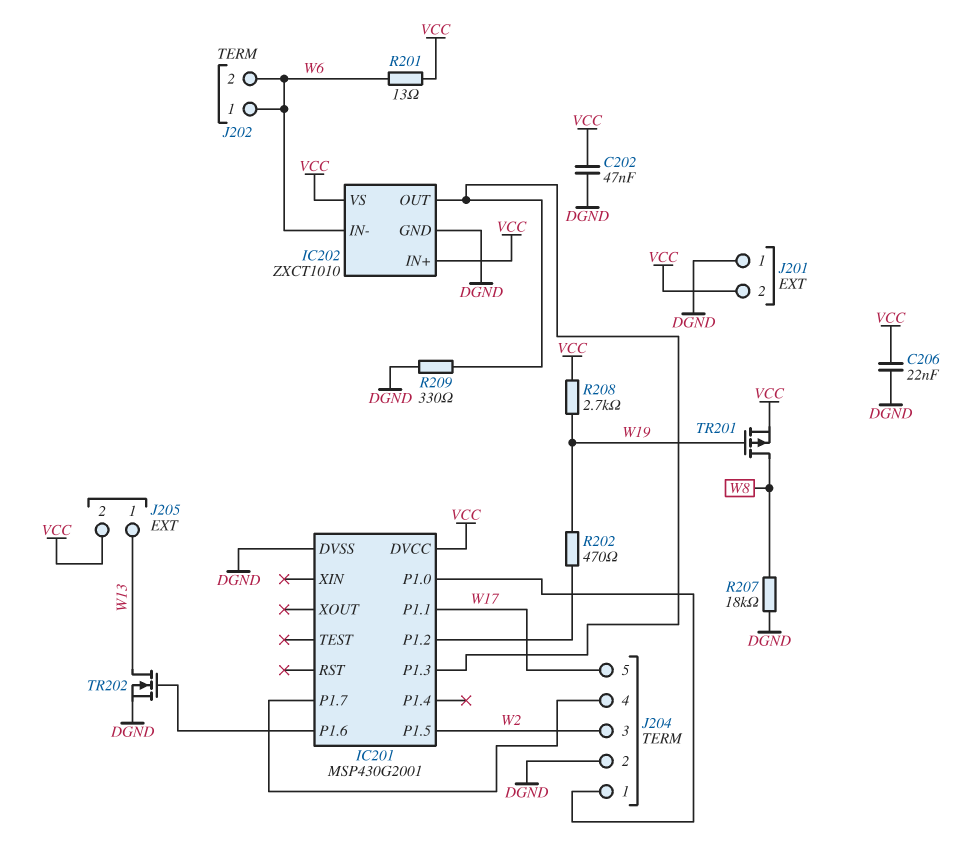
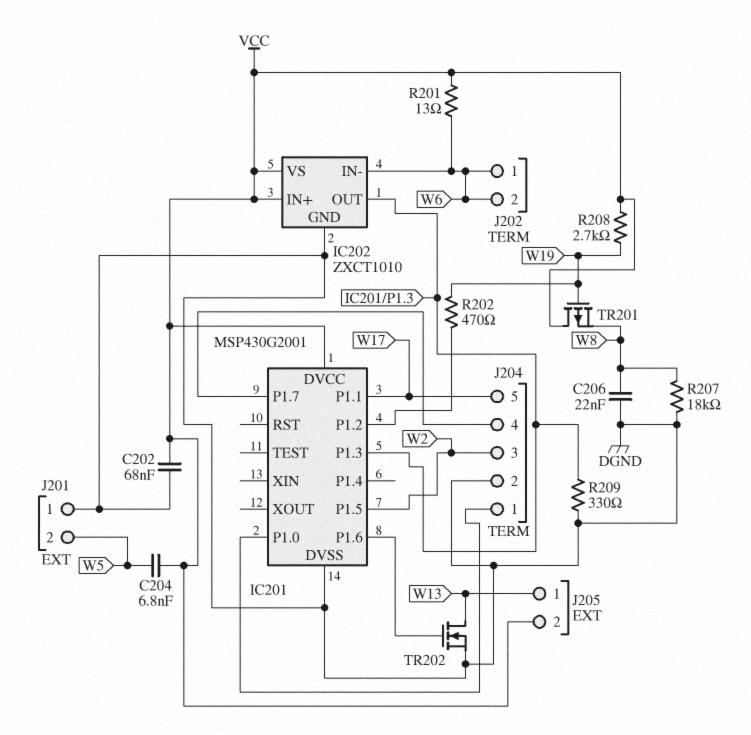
C202: 47nF (DGND, VCC) -> 68nF (DGND, VCC)
C204: none -> 6.8nF (VCC, W5)
C206: 22nF (DGND, VCC) -> 22nF (DGND, W8)
J201 pin 2: VCC -> W5
TR201: PMOS (G W19, D W8, S VCC) -> PMOS (G W19, D VCC, S W8)

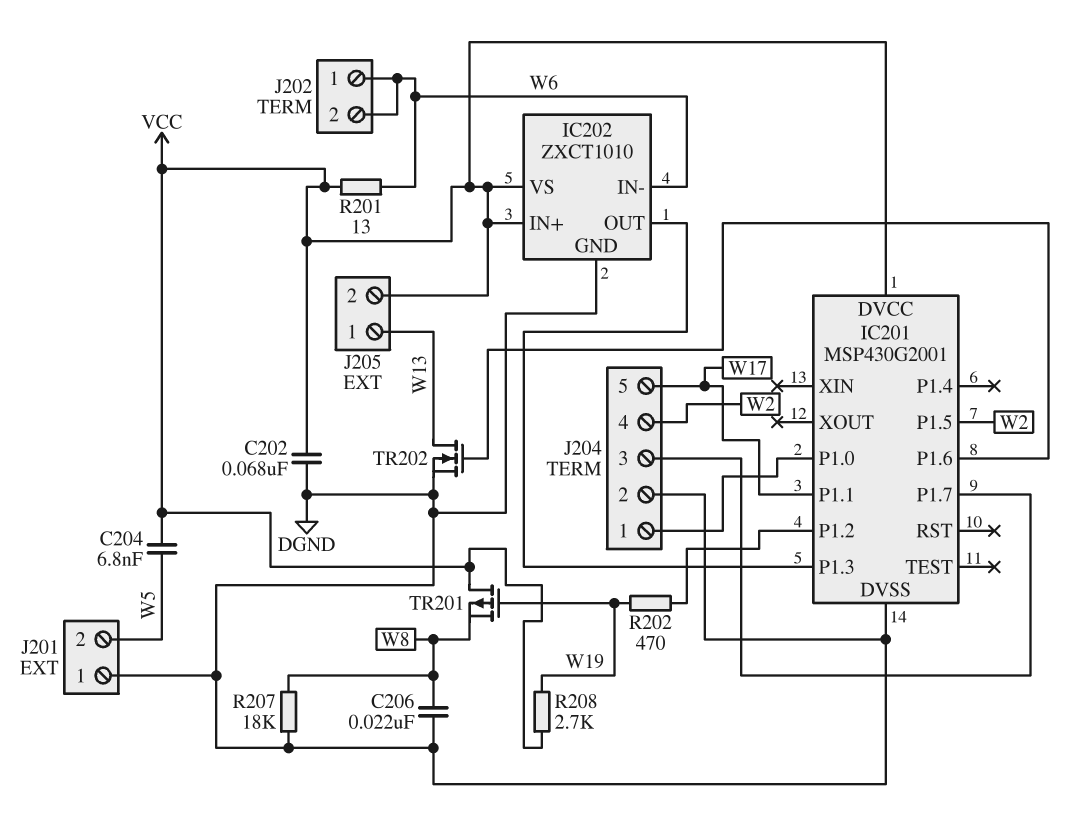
J204 pin 3: W2 -> IC201/P1.7
J204 pin 4: IC201/P1.7 -> W2
R209: 330 (DGND, IC201/P1.3) -> none

